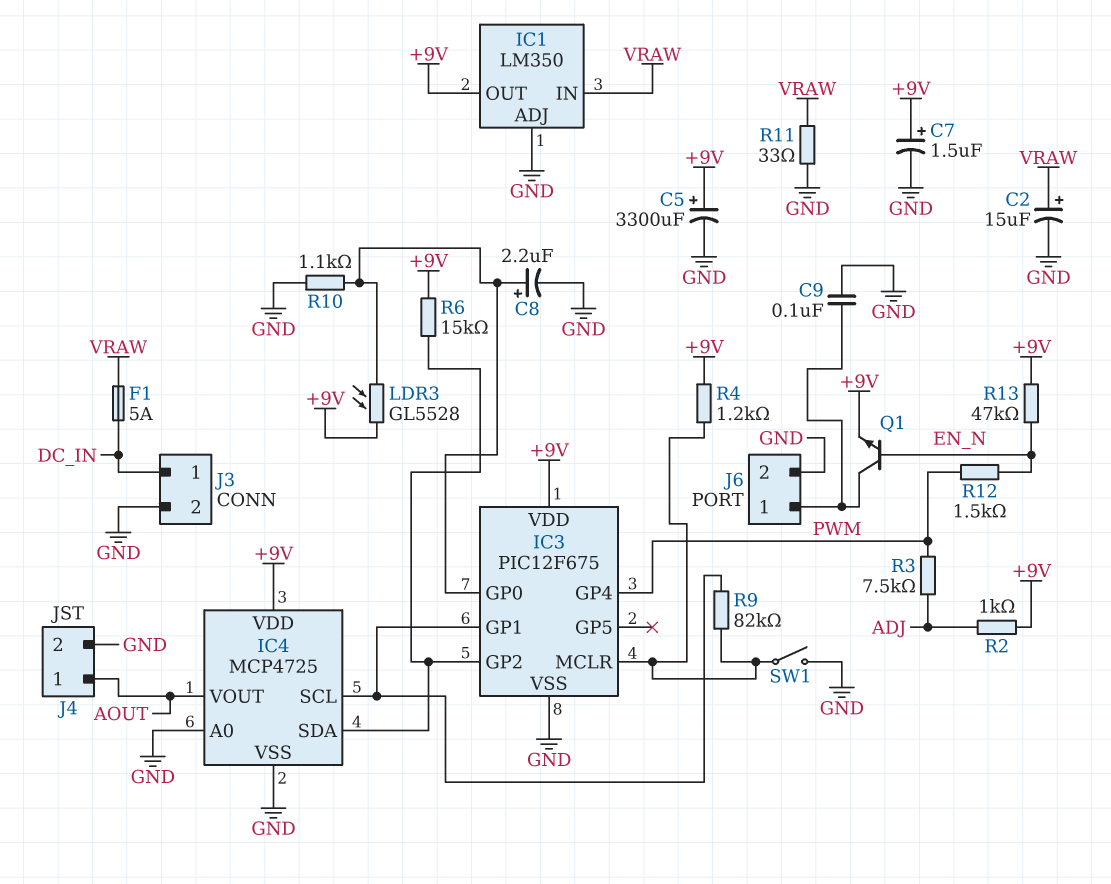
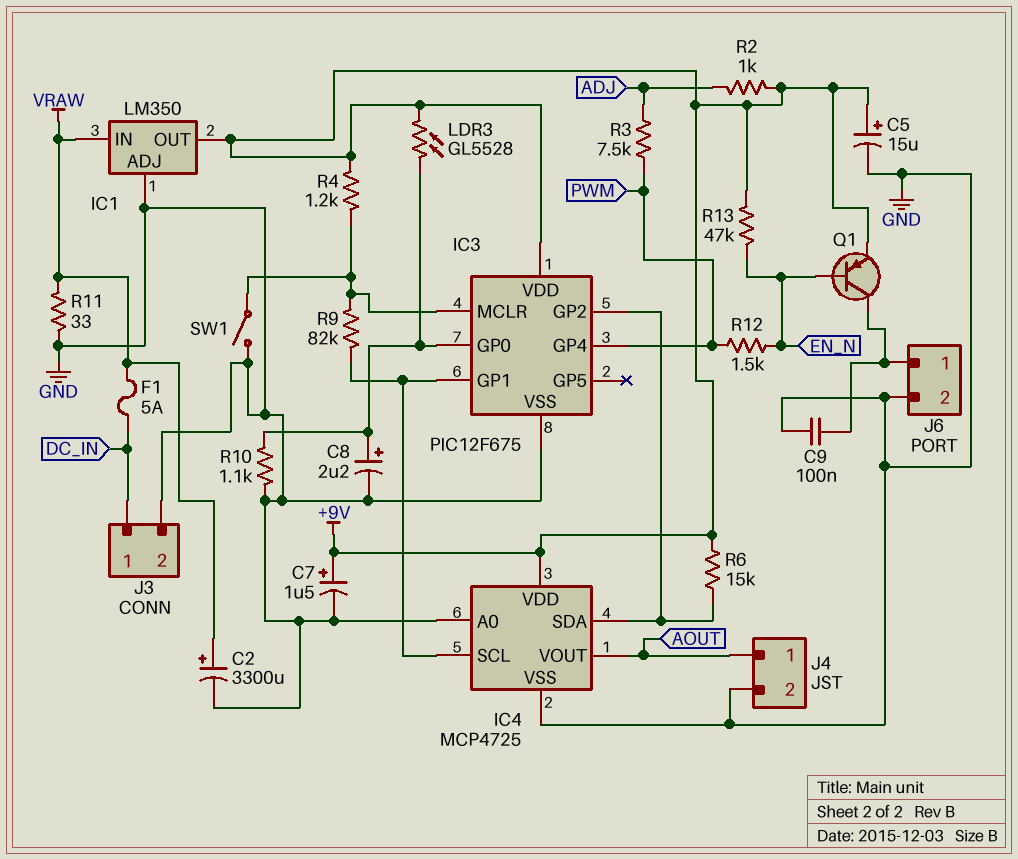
C2: 15uF (plus VRAW, minus GND) -> 3300uF (plus VRAW, minus GND)
C5: 3300uF (plus +9V, minus GND) -> 15uF (plus +9V, minus GND)
Q1: NPN (B EN_N, C J6/1, E +9V) -> PNP (B EN_N, C J6/1, E +9V)

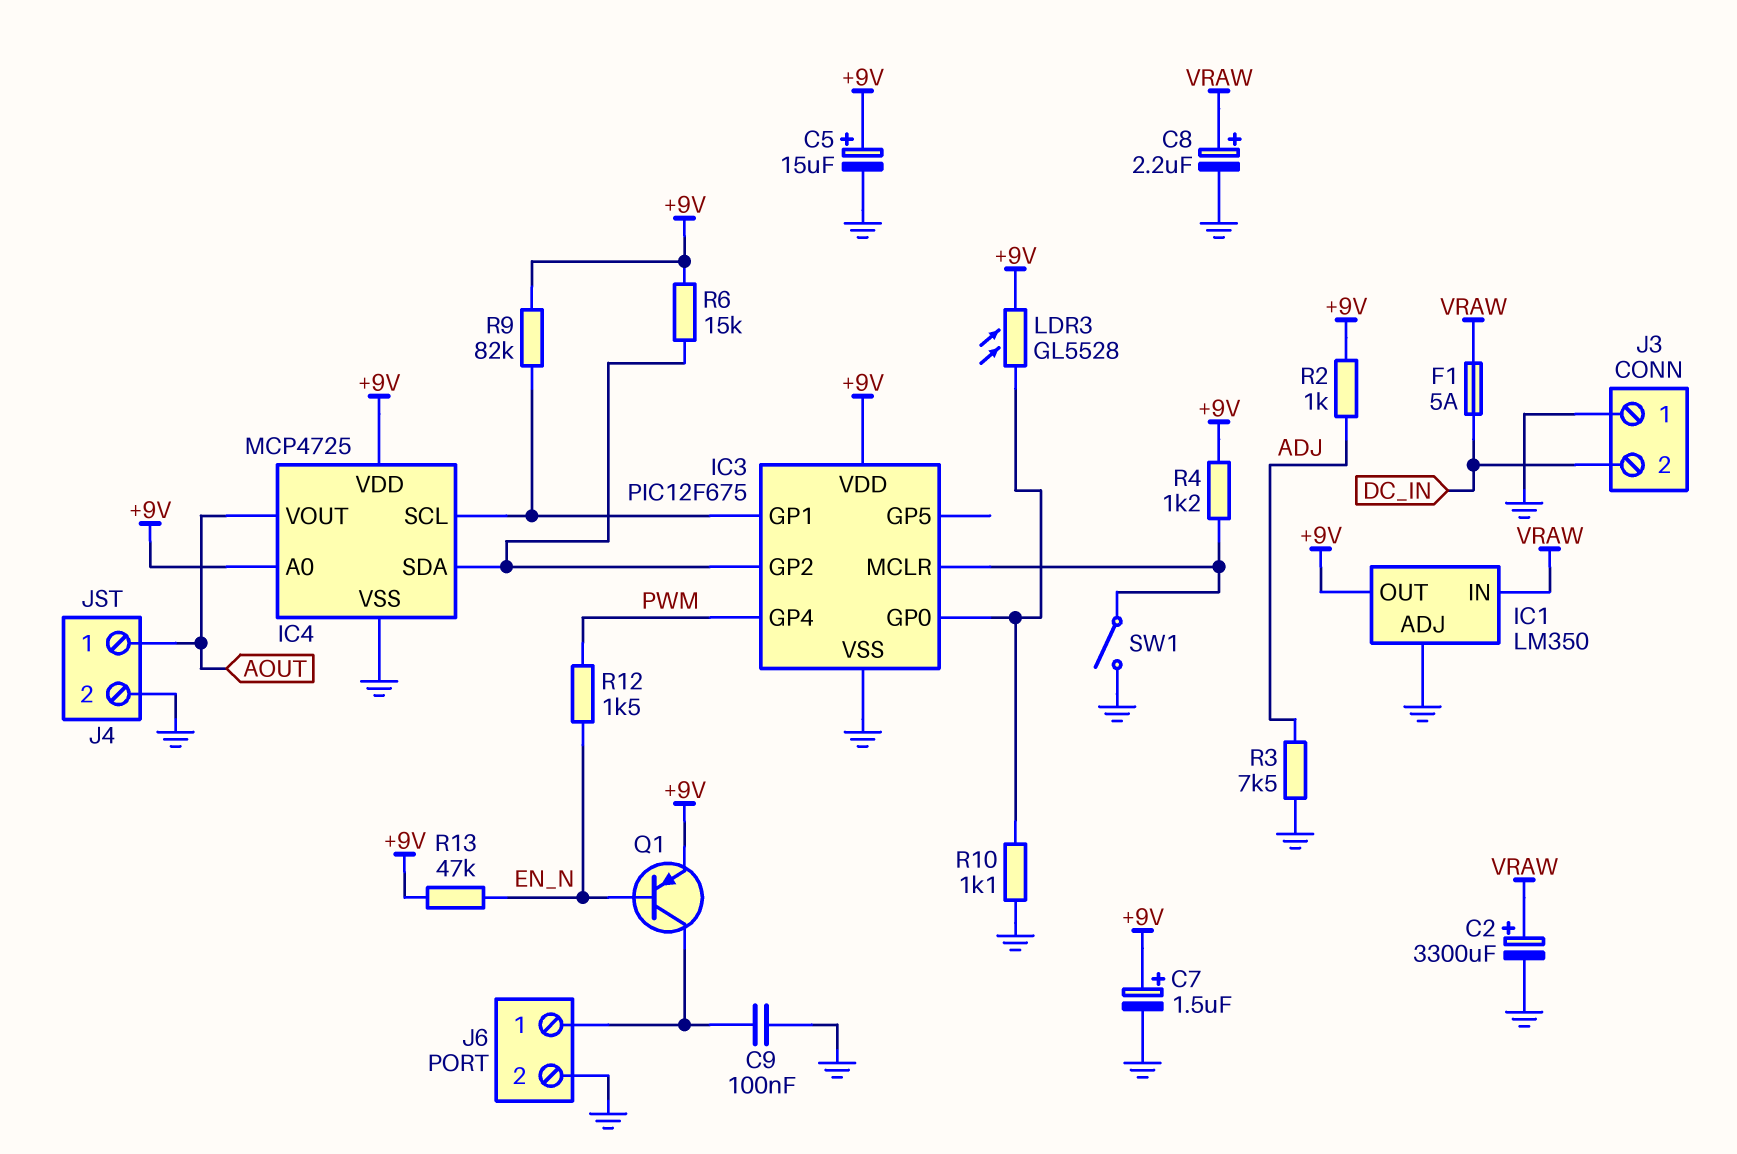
C8: 2.2uF (plus IC3/GP0, minus GND) -> 2.2uF (plus VRAW, minus GND)
IC4 pin A0: GND -> +9V
J3 pin 1: DC_IN -> GND
J3 pin 2: GND -> DC_IN
R3: 7.5k (ADJ, PWM) -> 7.5k (ADJ, GND)
R9: 82k (IC3/GP1, IC3/MCLR) -> 82k (+9V, IC3/GP1)
R11: 33 (GND, VRAW) -> none

